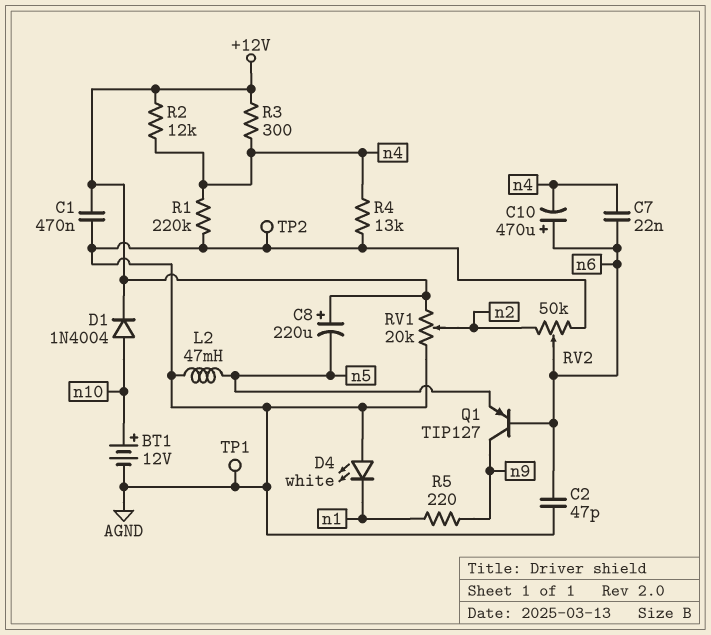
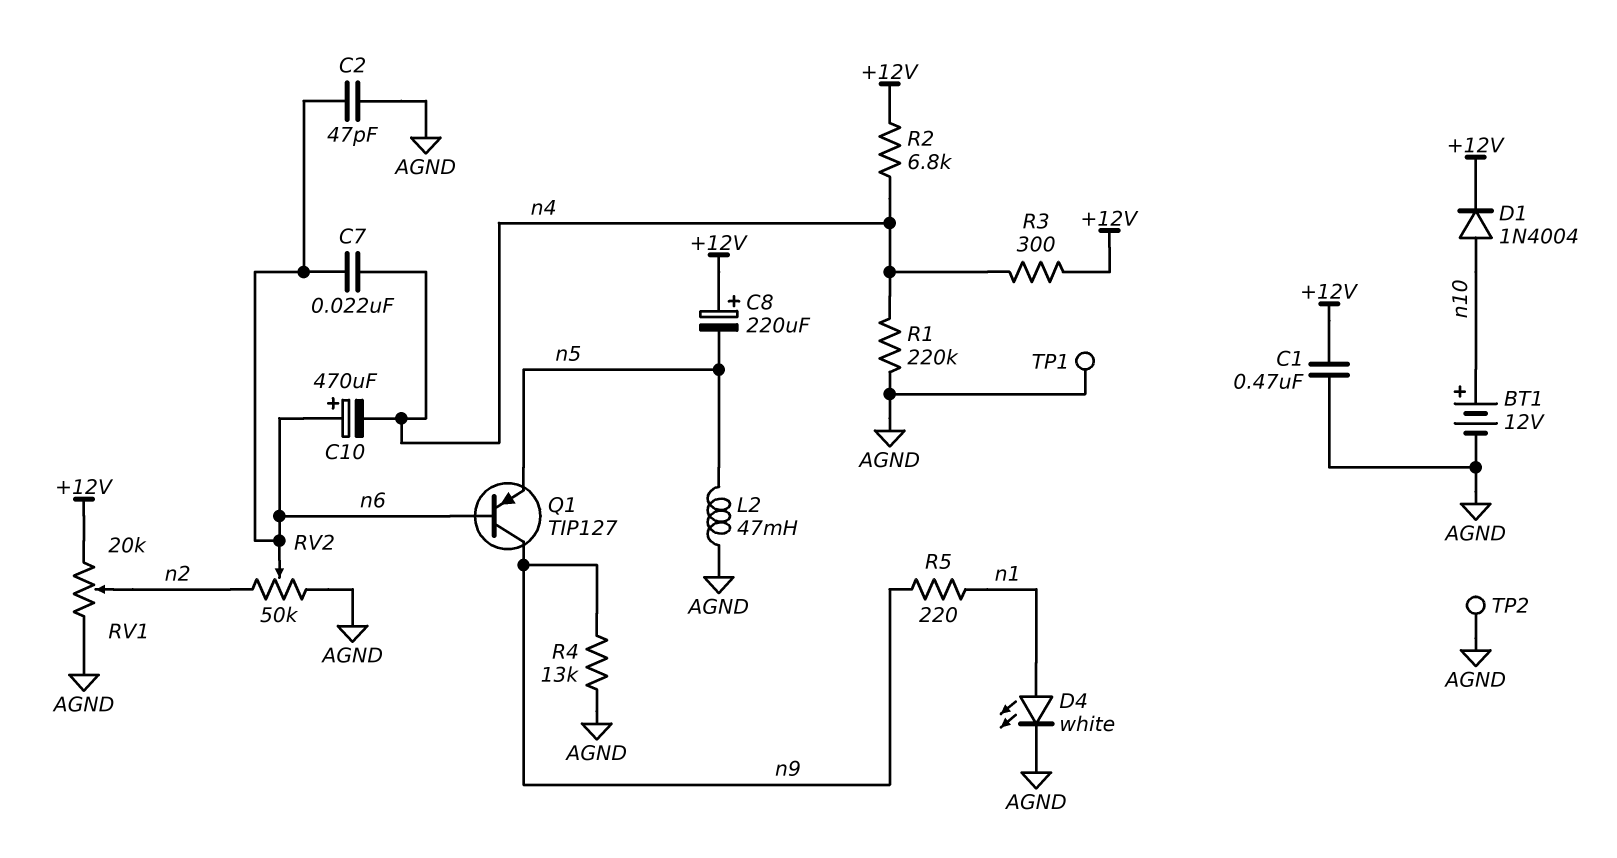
D4: LED white (A AGND, K n1) -> LED white (A n1, K AGND)
R2: 12k (+12V, n4) -> 6.8k (+12V, n4)
R4: 13k (AGND, n4) -> 13k (AGND, n9)

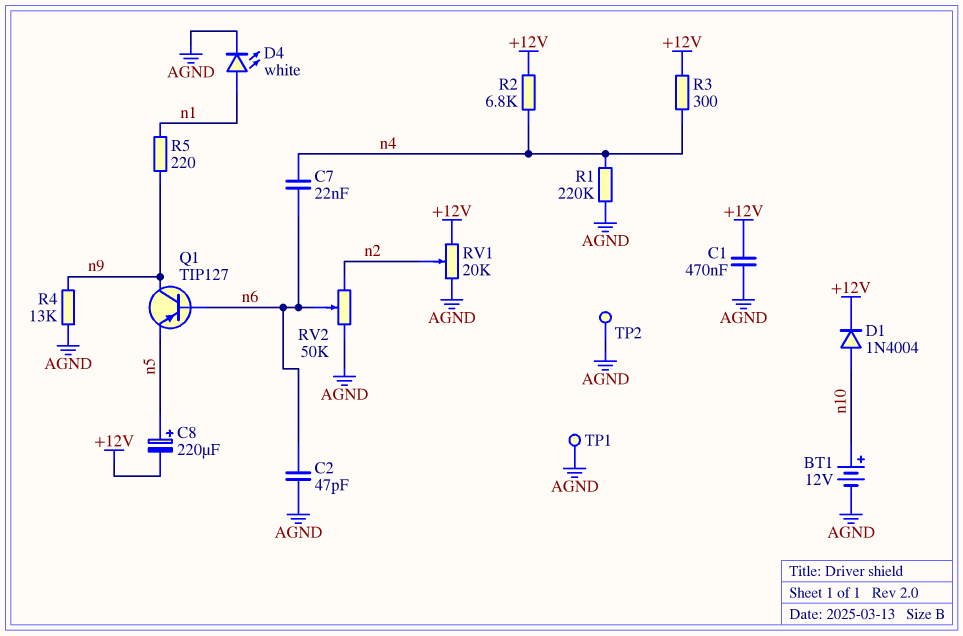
C8: 220uF (plus +12V, minus n5) -> 220uF (plus n5, minus +12V)
C10: 470uF (plus n6, minus n4) -> none
L2: 47mH (AGND, n5) -> none

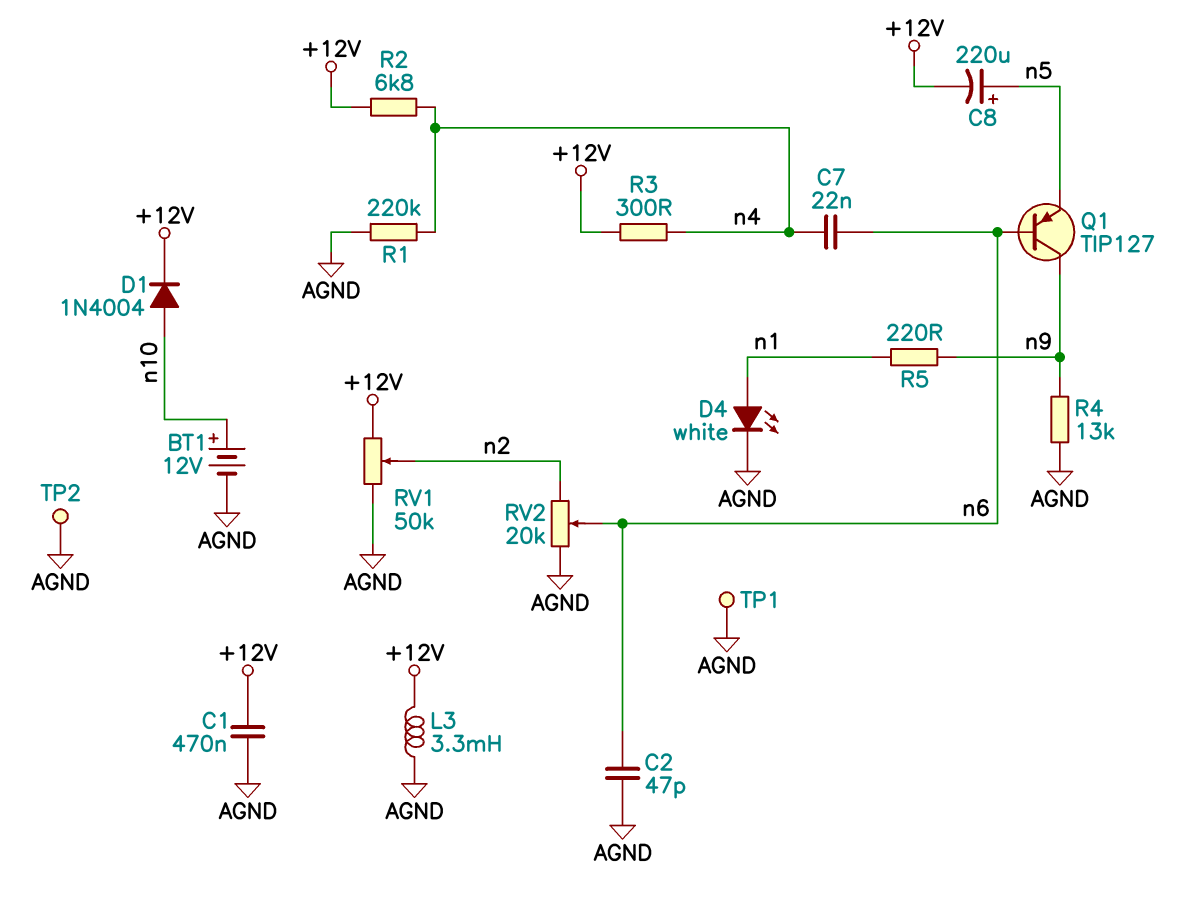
L3: none -> 3.3mH (+12V, AGND)
RV1: 20k (+12V, AGND, wiper n2) -> 50k (+12V, AGND, wiper n2)
RV2: 50k (AGND, n2, wiper n6) -> 20k (AGND, n2, wiper n6)

